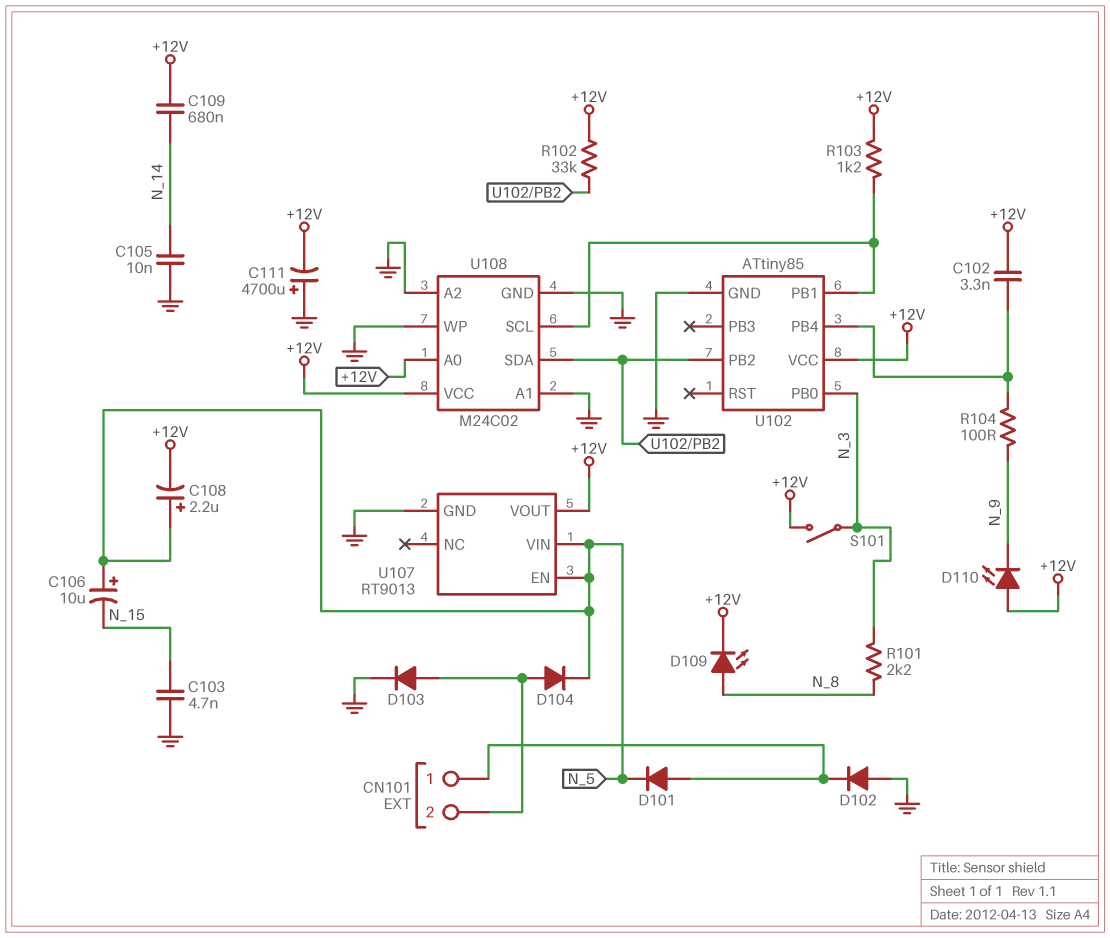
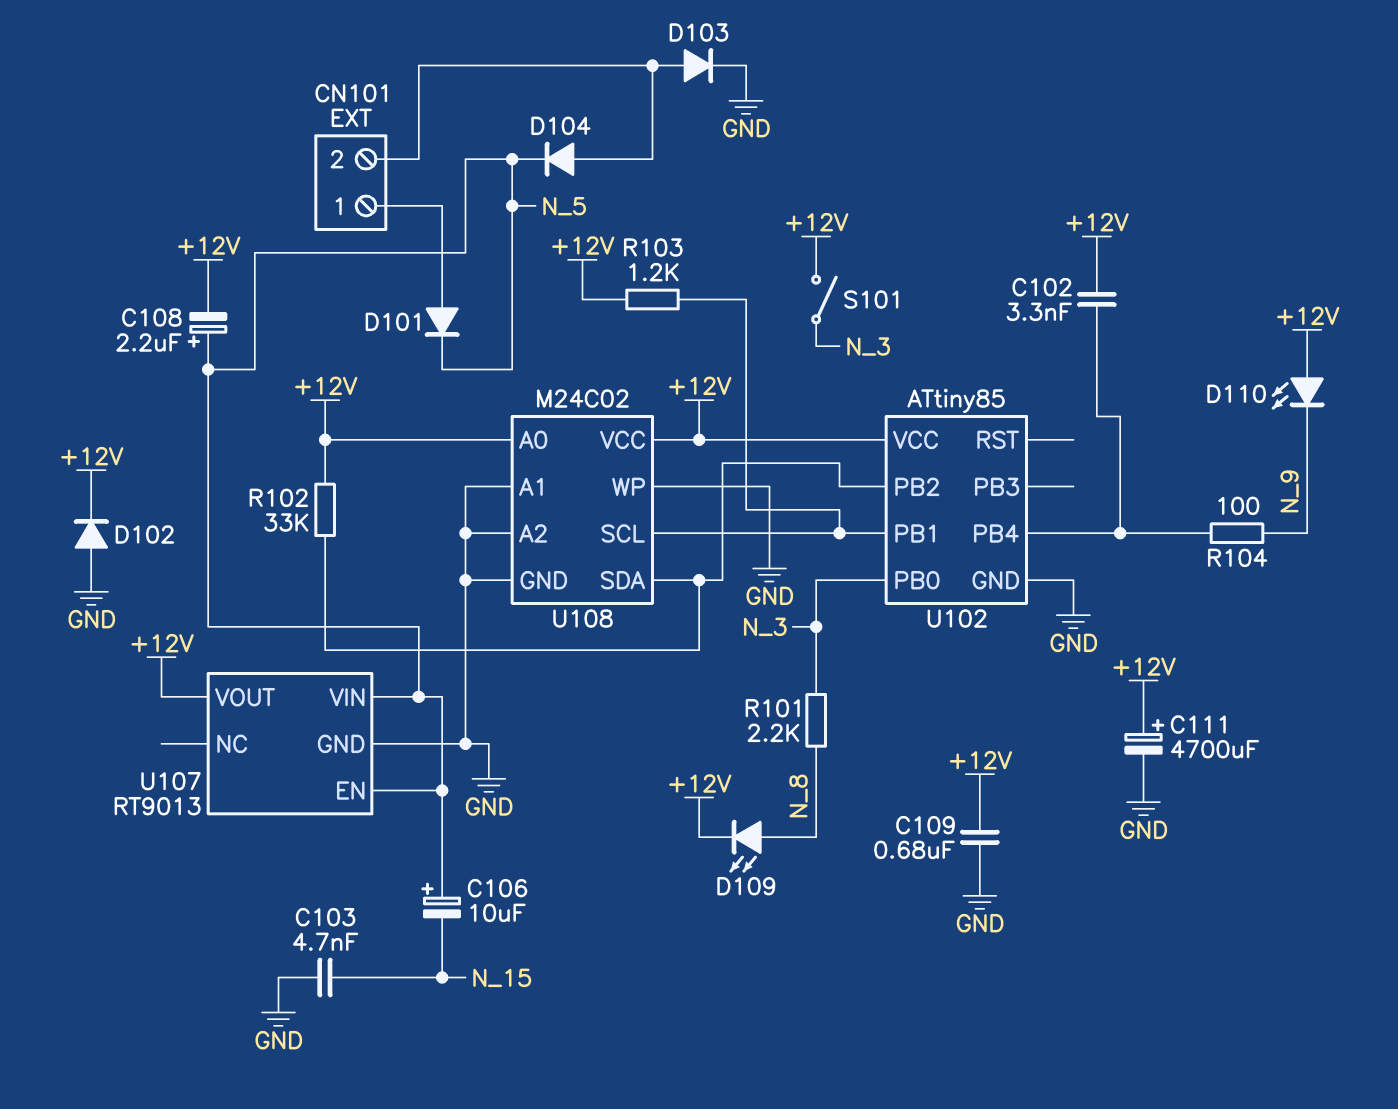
C105: 10nF (GND, N_14) -> none
C109: 680nF (+12V, N_14) -> 680nF (+12V, GND)
C111: 4700uF (plus GND, minus +12V) -> 4700uF (plus +12V, minus GND)
D102: diode (A GND, K CN101/1) -> diode (A GND, K +12V)

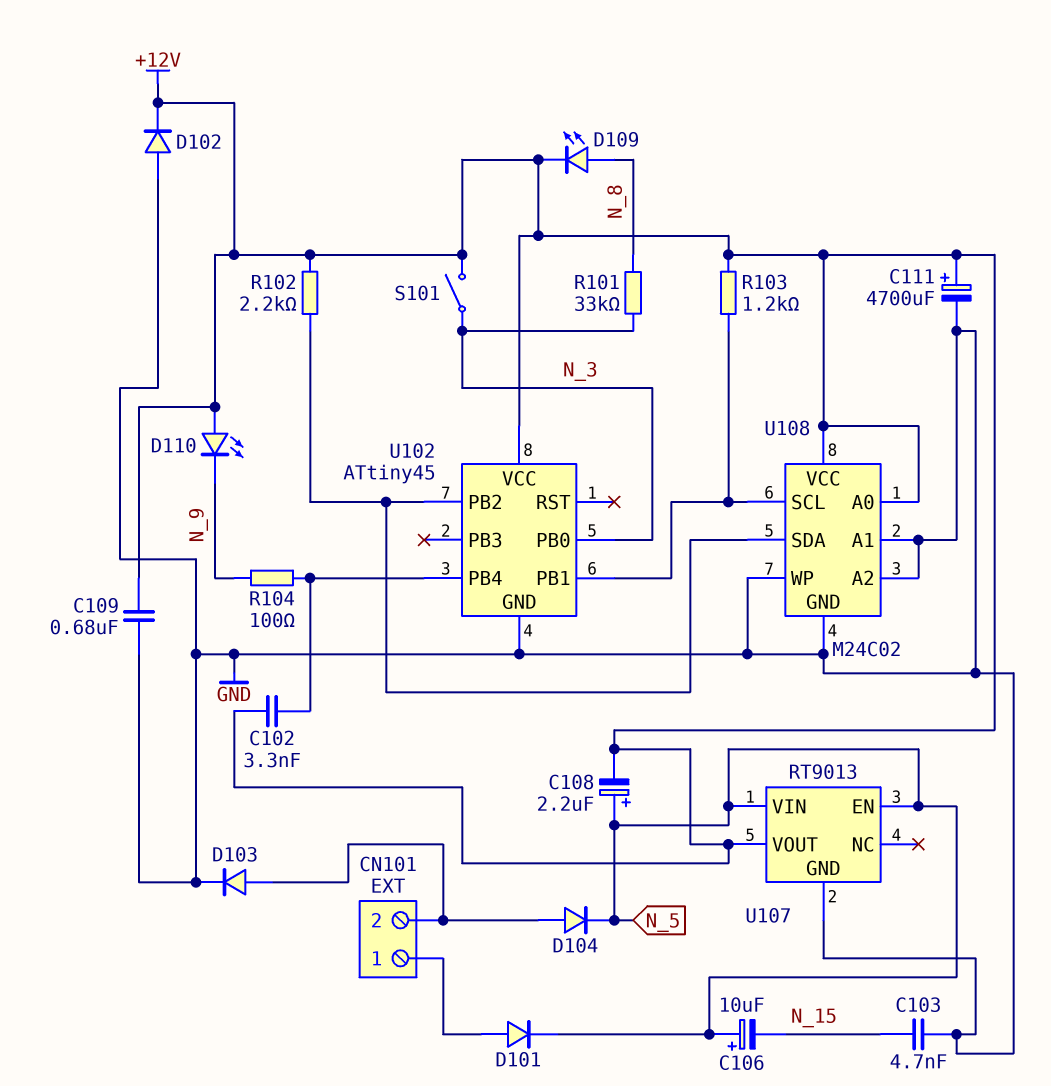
R101: 2.2k (N_3, N_8) -> 33k (N_3, N_8)
R102: 33k (+12V, U102/PB2) -> 2.2k (+12V, U102/PB2)
U102: ATtiny85 -> ATtiny45

